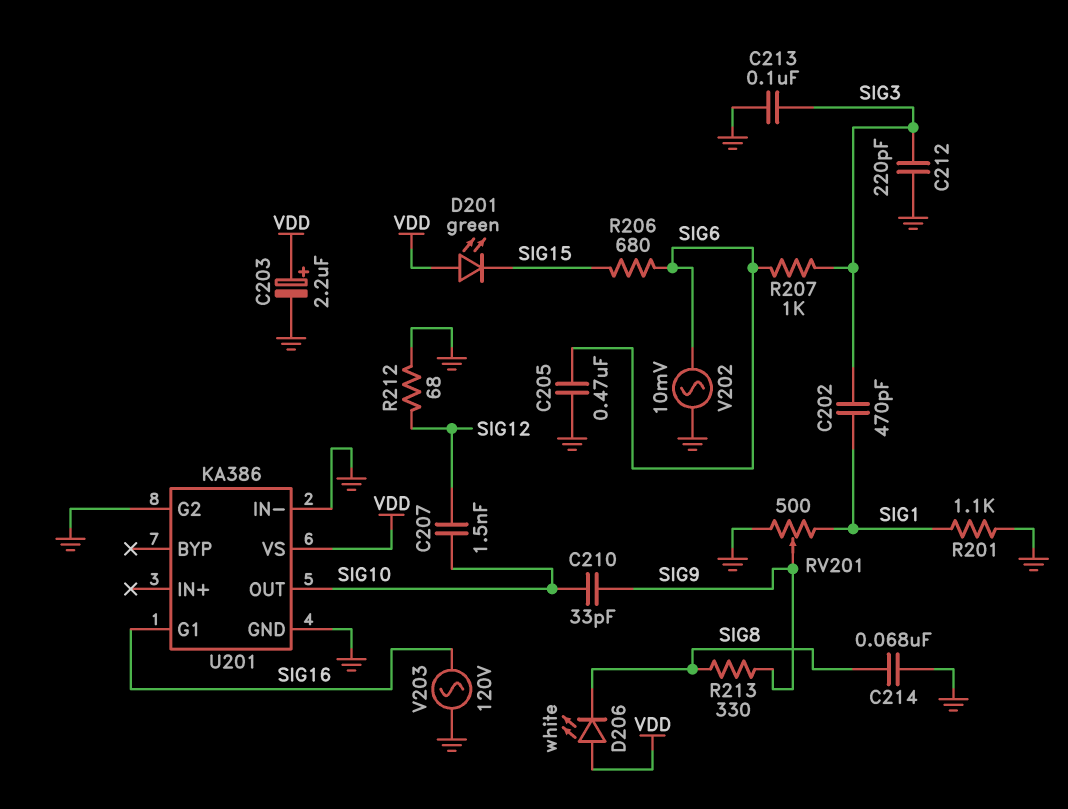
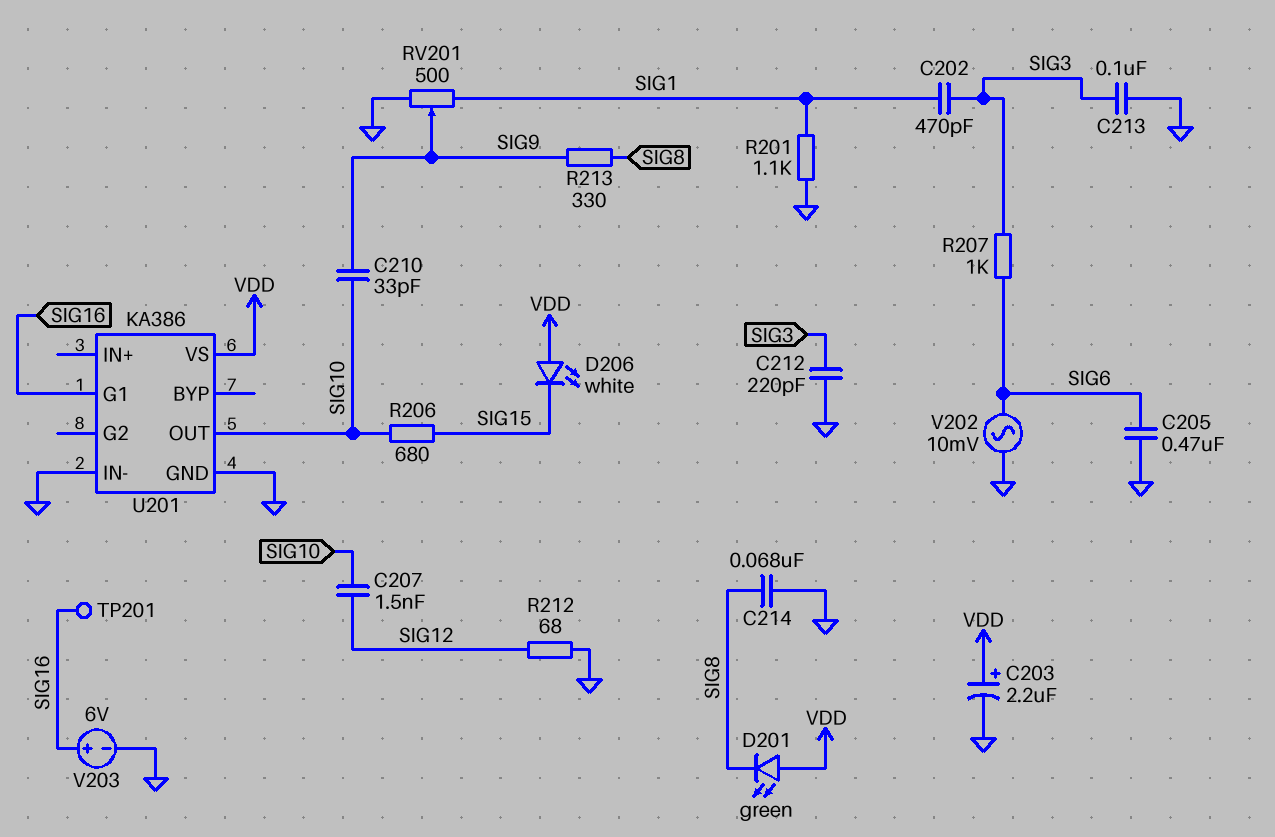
D201: LED green (A VDD, K SIG15) -> LED green (A VDD, K SIG8)
D206: LED white (A VDD, K SIG8) -> LED white (A VDD, K SIG15)
R206: 680 (SIG6, SIG15) -> 680 (SIG10, SIG15)
TP201: none -> test point (SIG16)
U201 pin G2: GND -> none
V203: AC 120V (GND, SIG16) -> 6V (plus SIG16, minus GND)

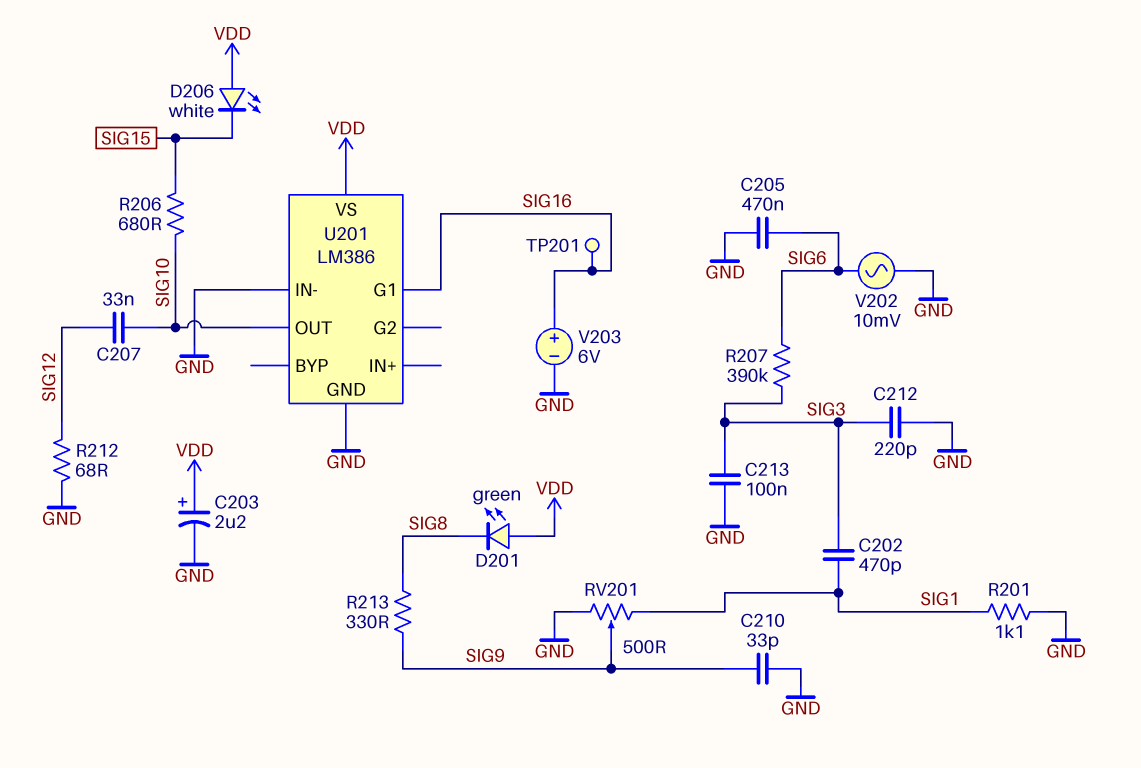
C207: 1.5nF (SIG10, SIG12) -> 33nF (SIG10, SIG12)
C210: 33pF (SIG9, SIG10) -> 33pF (GND, SIG9)
C214: 68nF (GND, SIG8) -> none
R207: 1k (SIG3, SIG6) -> 390k (SIG3, SIG6)
U201: KA386 -> LM386

